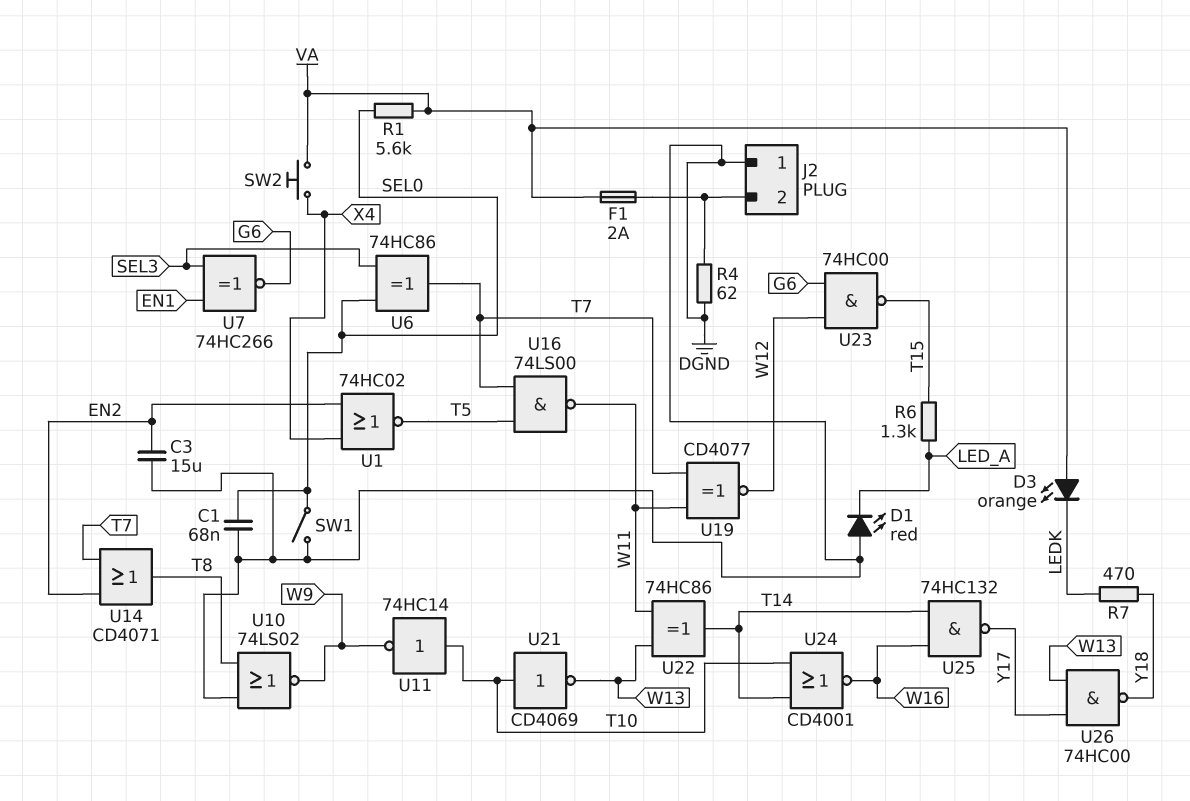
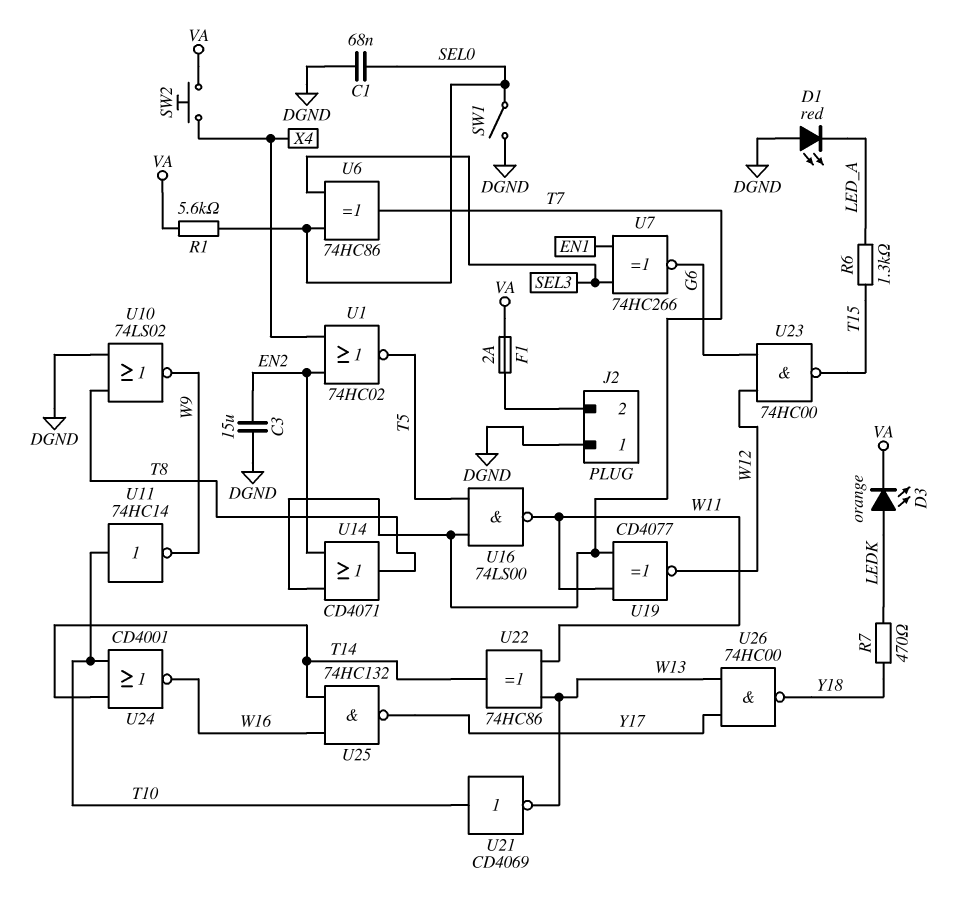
D3: LED orange (A VA, K LEDK) -> LED orange (A LEDK, K VA)
R4: 62 (DGND, J2/2) -> none

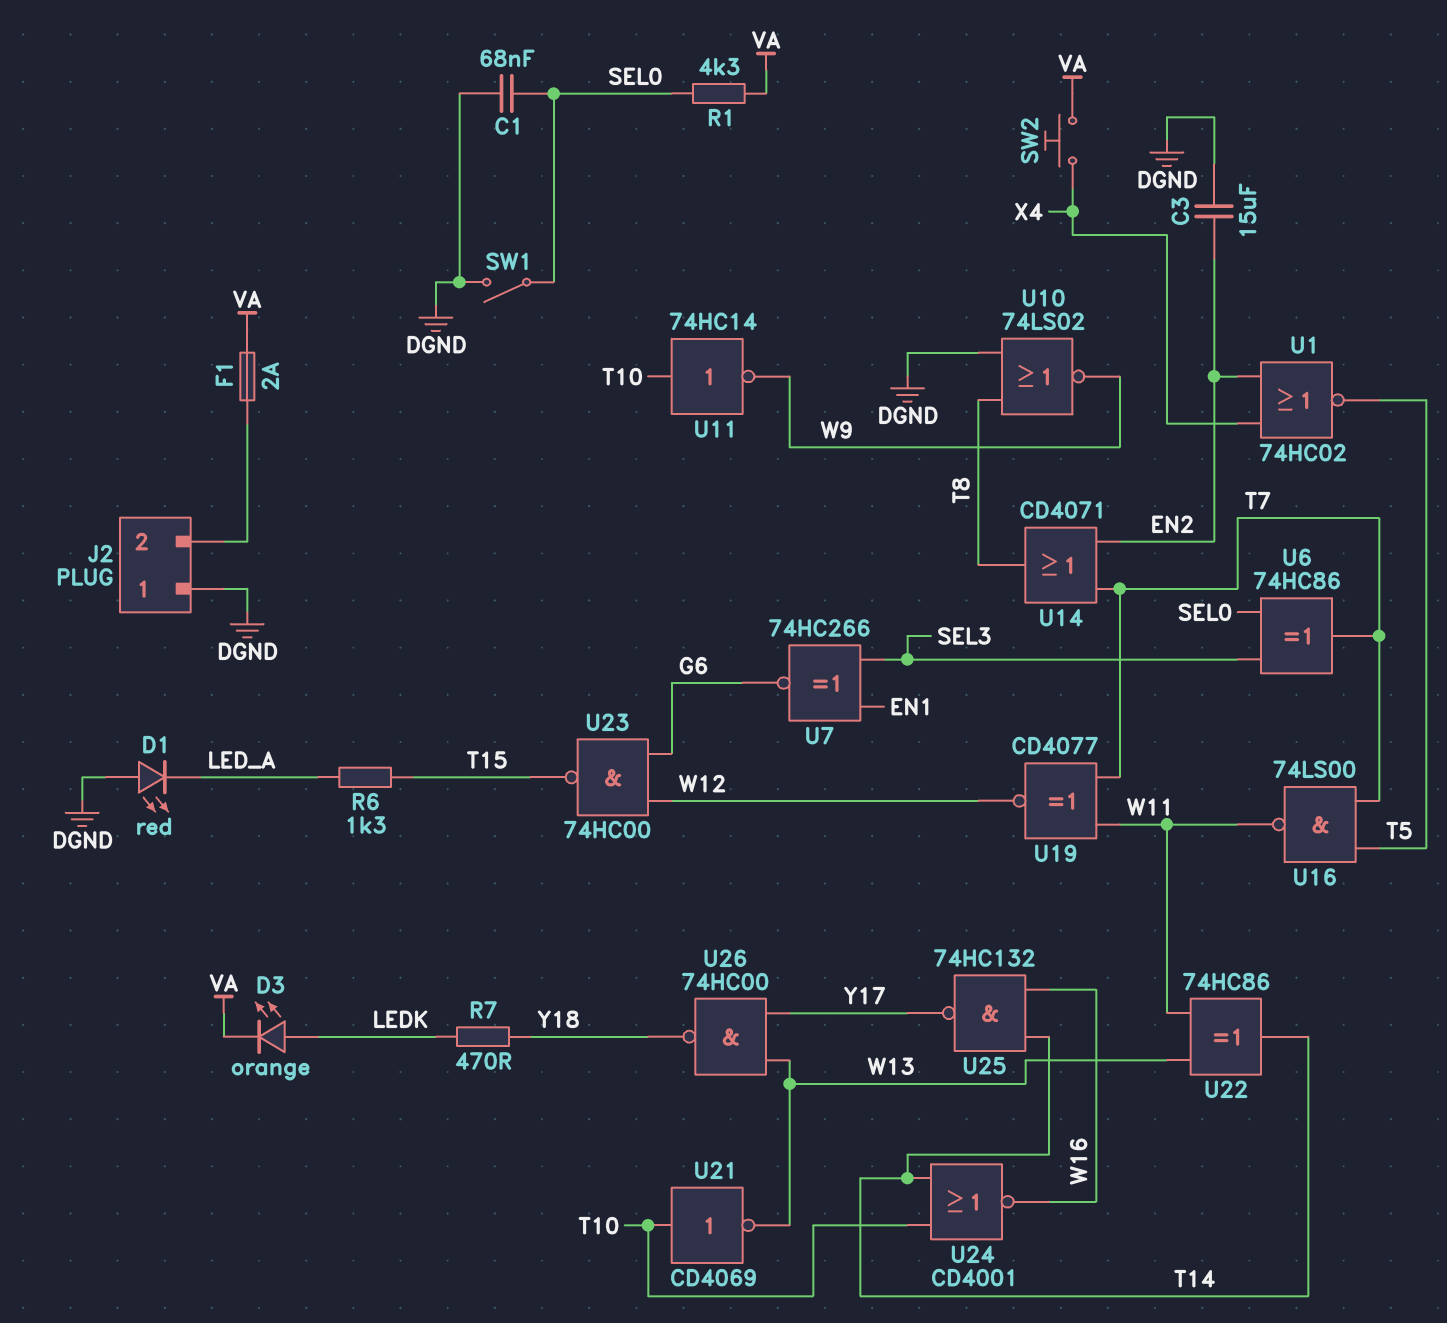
R1: 5.6k (SEL0, VA) -> 4.3k (SEL0, VA)

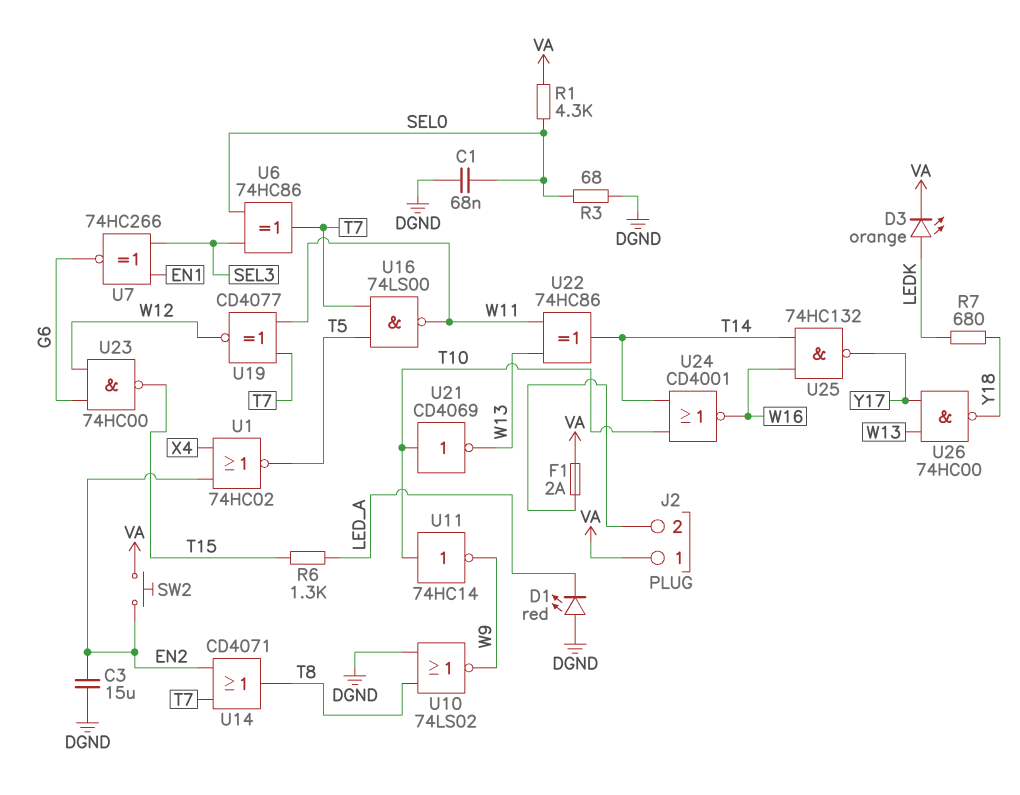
J2 pin 1: DGND -> VA
R3: none -> 68 (DGND, SEL0)
R7: 470 (LEDK, Y18) -> 680 (LEDK, Y18)
SW1: switch (DGND, SEL0) -> none
SW2: button (VA, X4) -> button (EN2, VA)

